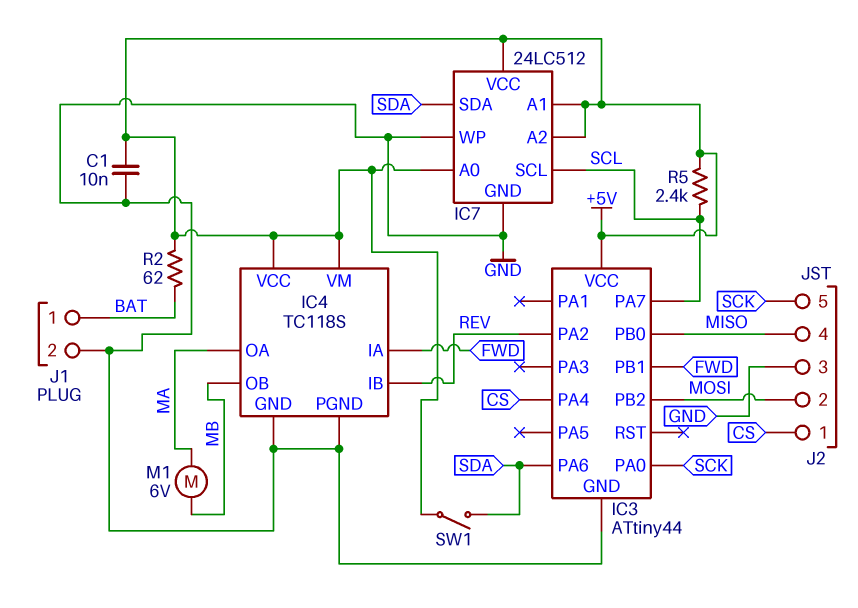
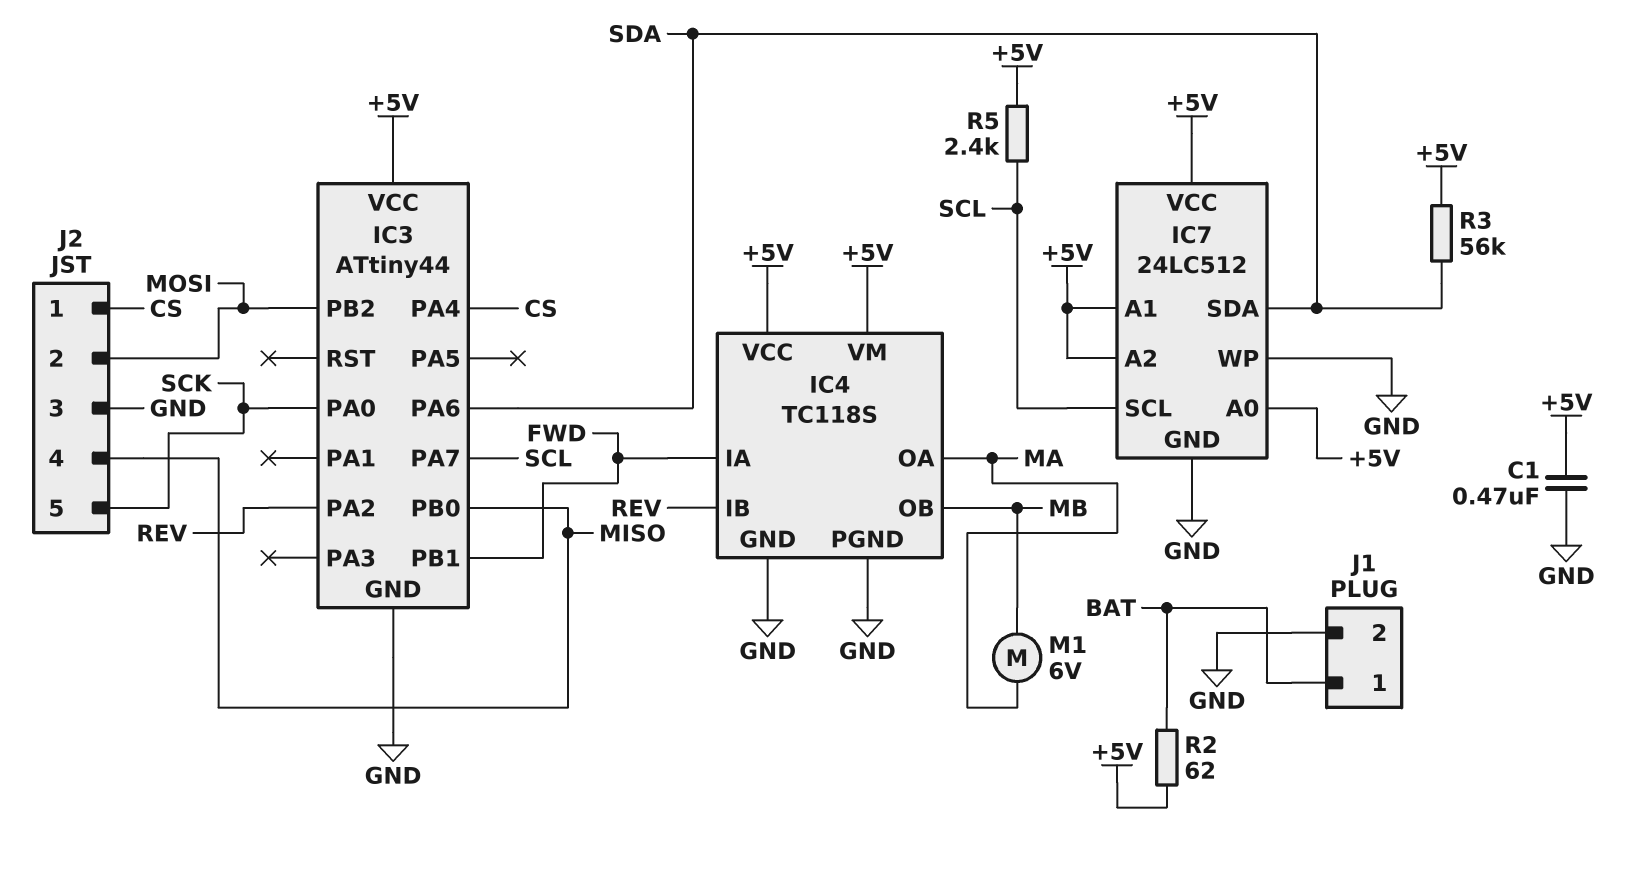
C1: 10nF (+5V, GND) -> 470nF (+5V, GND)
R3: none -> 56k (+5V, SDA)
SW1: switch (+5V, SDA) -> none

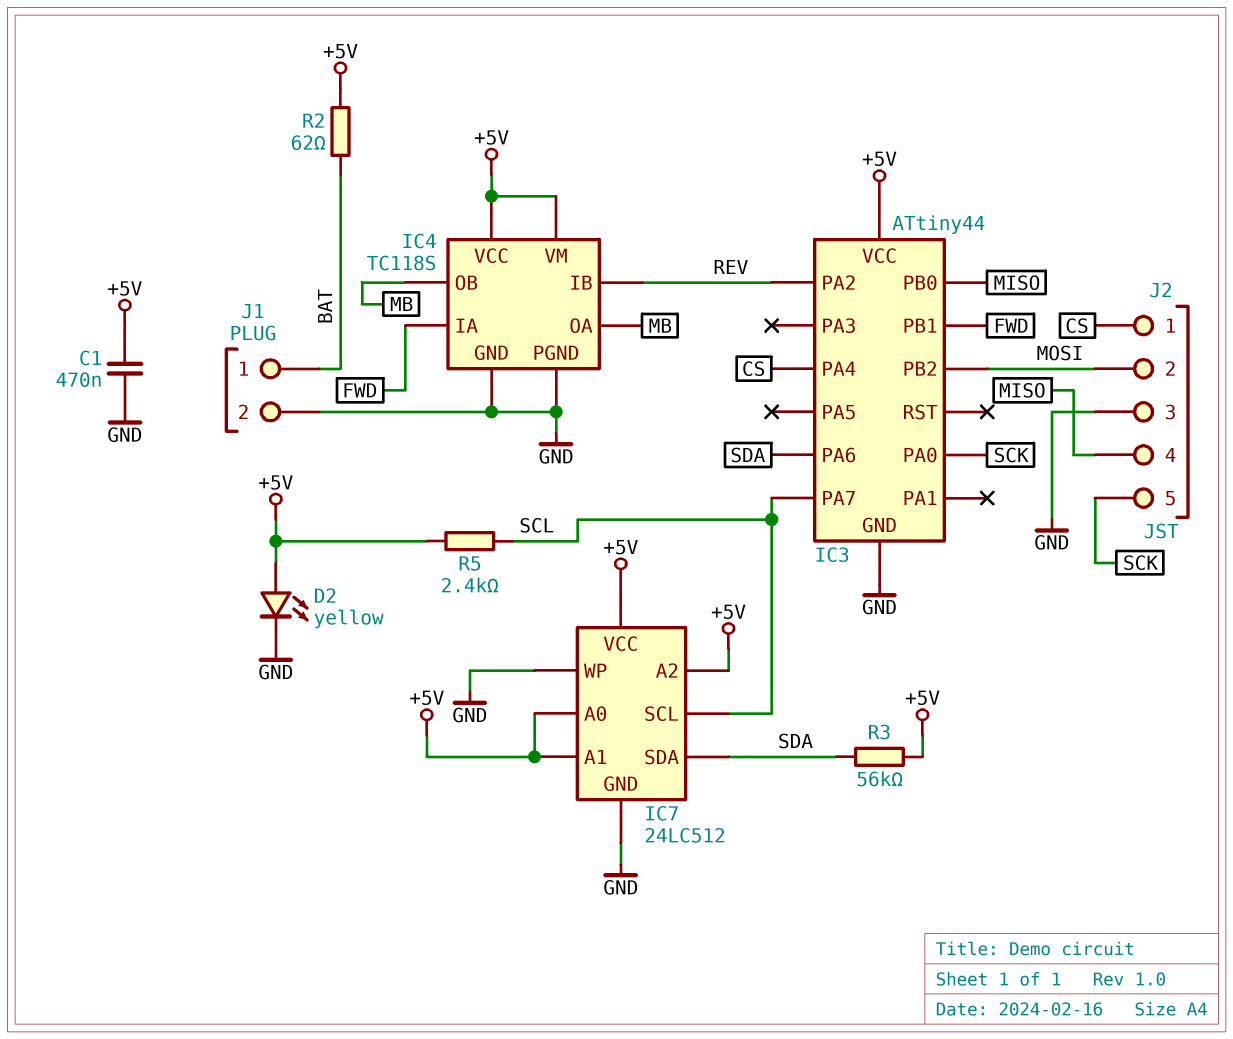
D2: none -> LED yellow (A +5V, K GND)
IC4 pin OA: MA -> MB
M1: motor 6V (MA, MB) -> none

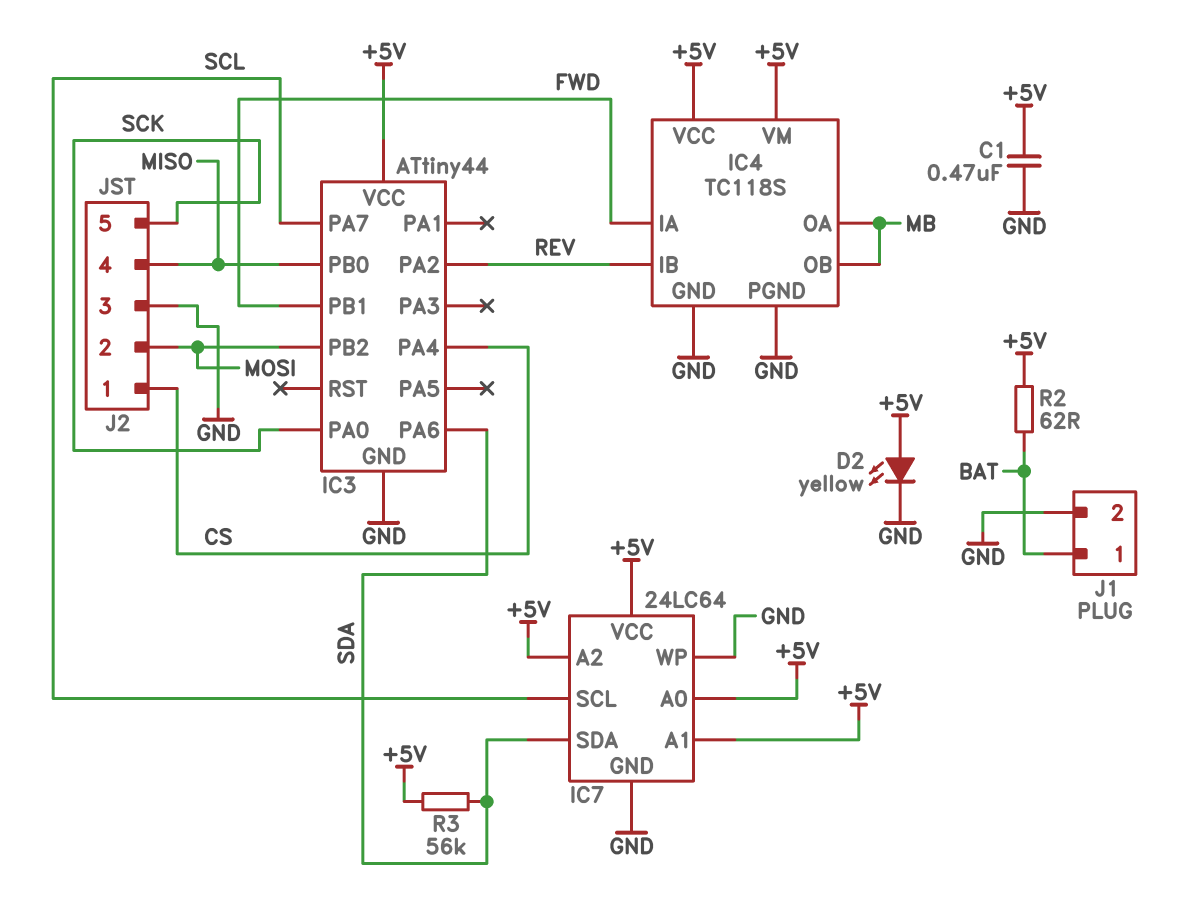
IC7: 24LC512 -> 24LC64
R5: 2.4k (+5V, SCL) -> none

